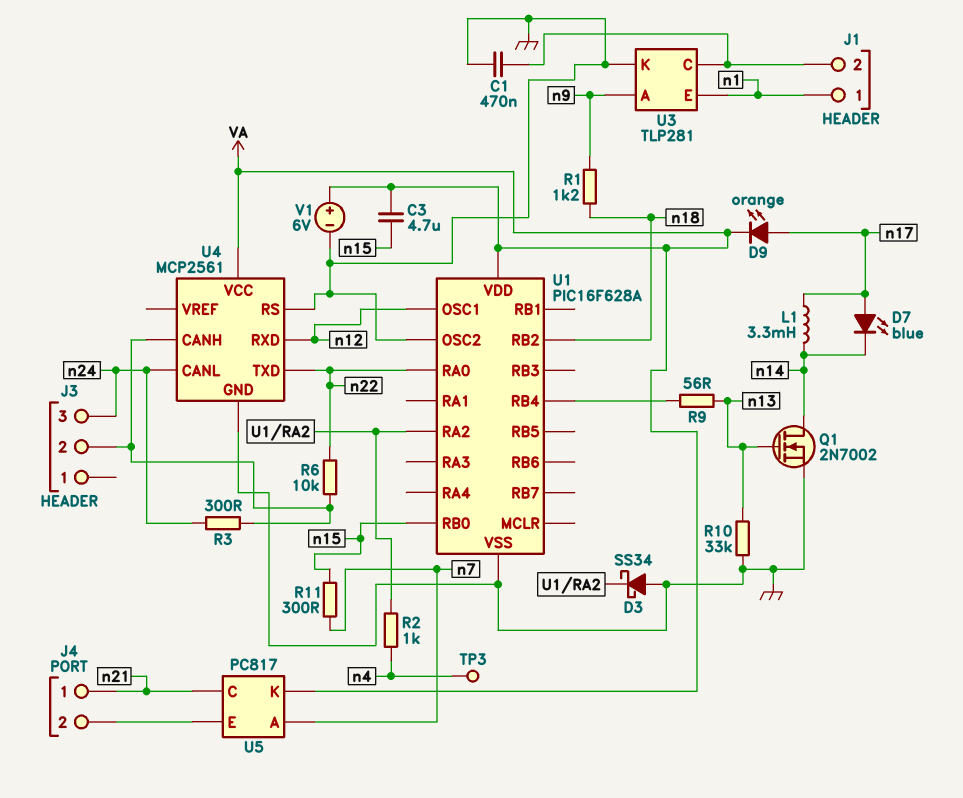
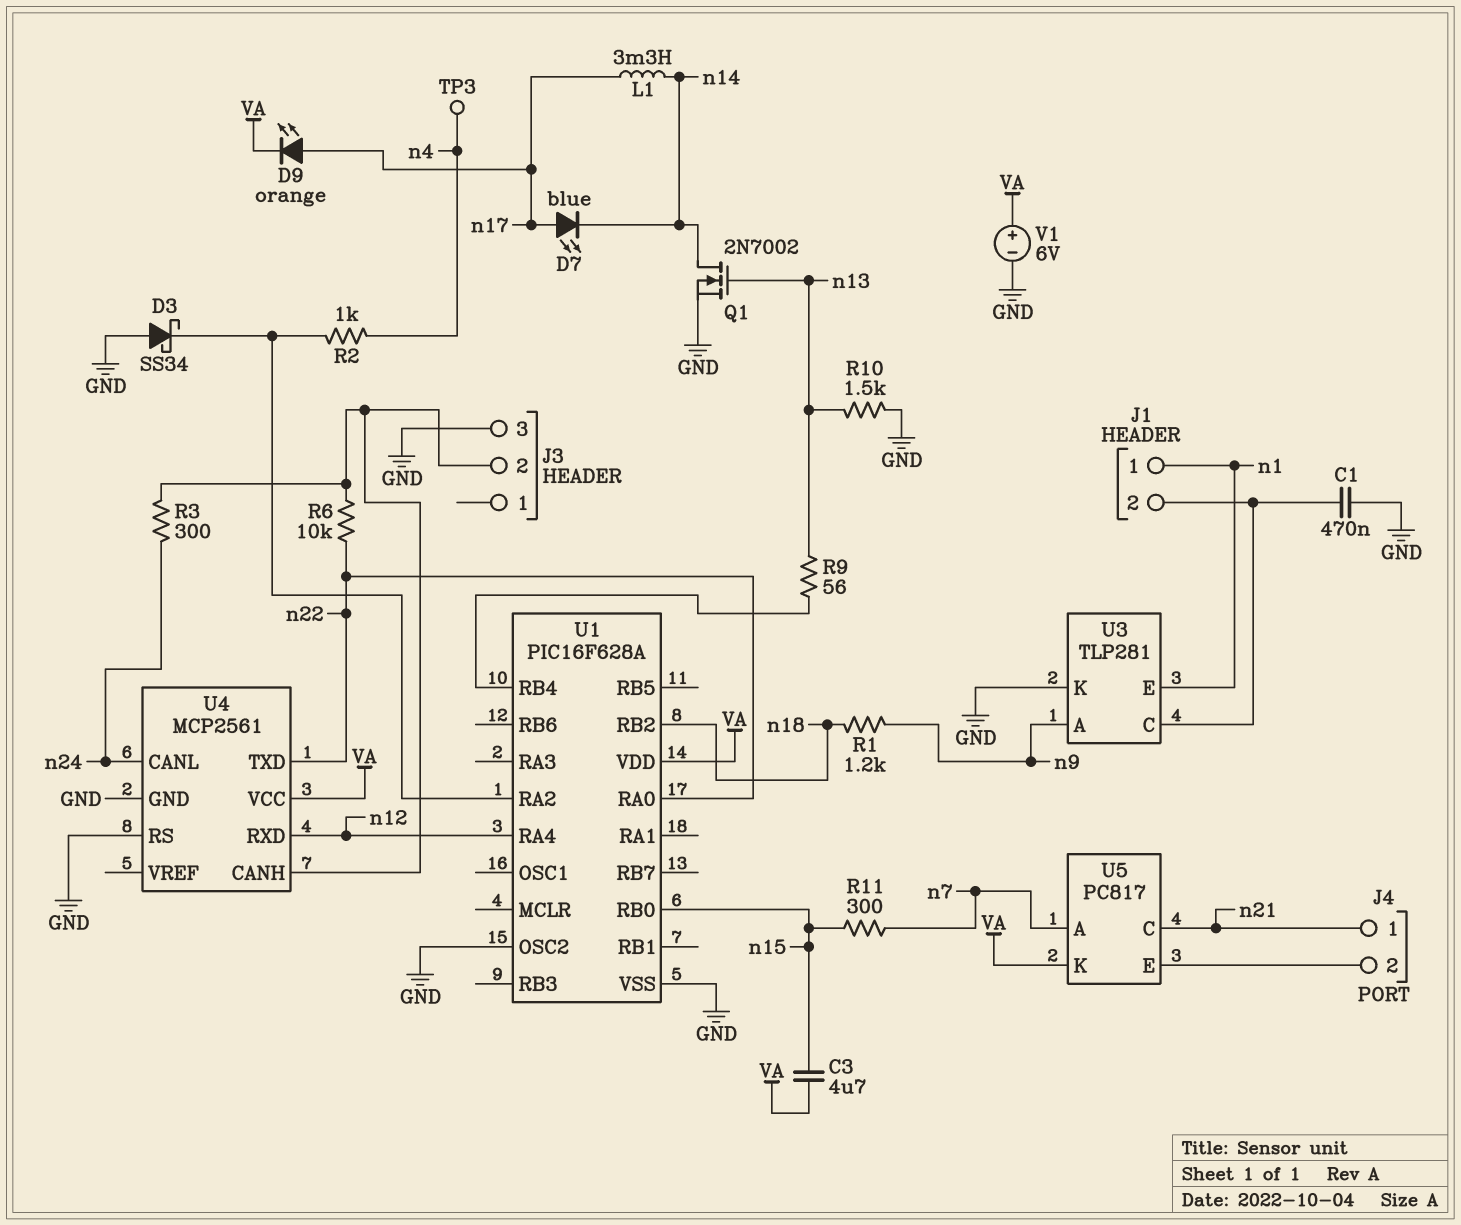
J3 pin 3: n24 -> GND
R10: 33k (GND, n13) -> 1.5k (GND, n13)
U1 pin OSC1: n12 -> none
U1 pin RA4: none -> n12

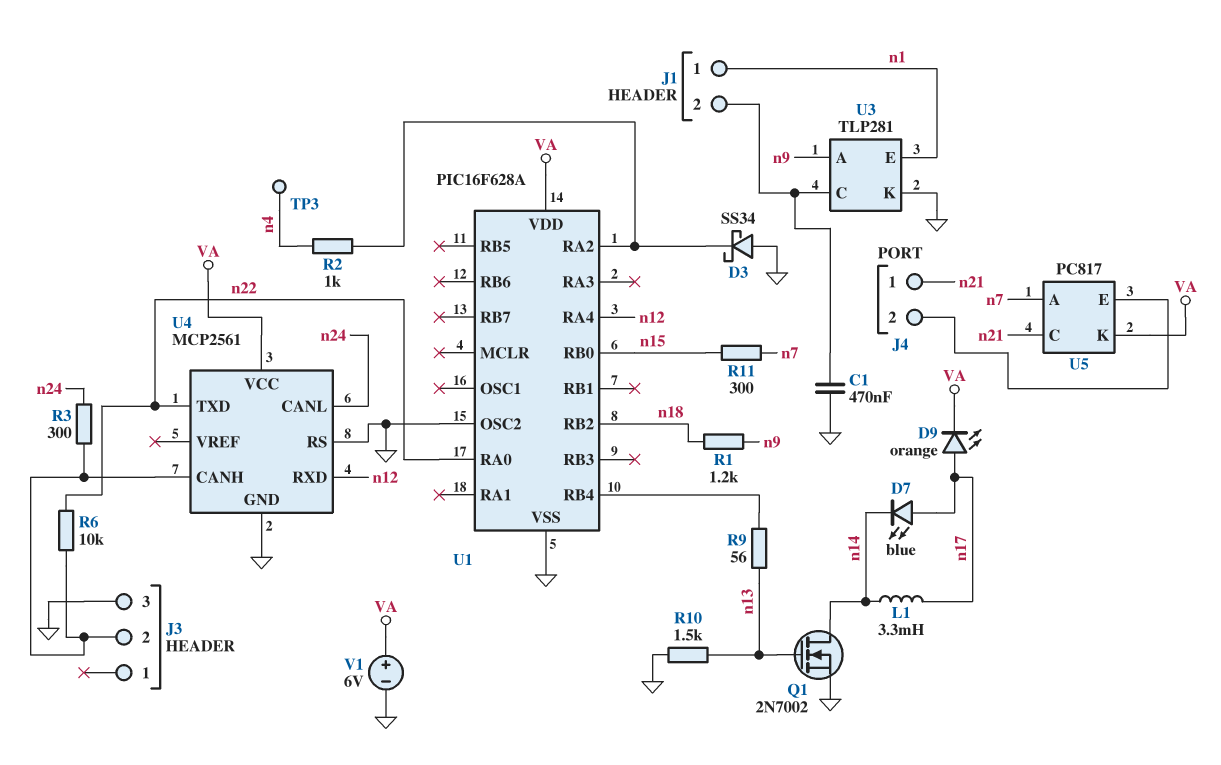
C3: 4.7uF (VA, n15) -> none

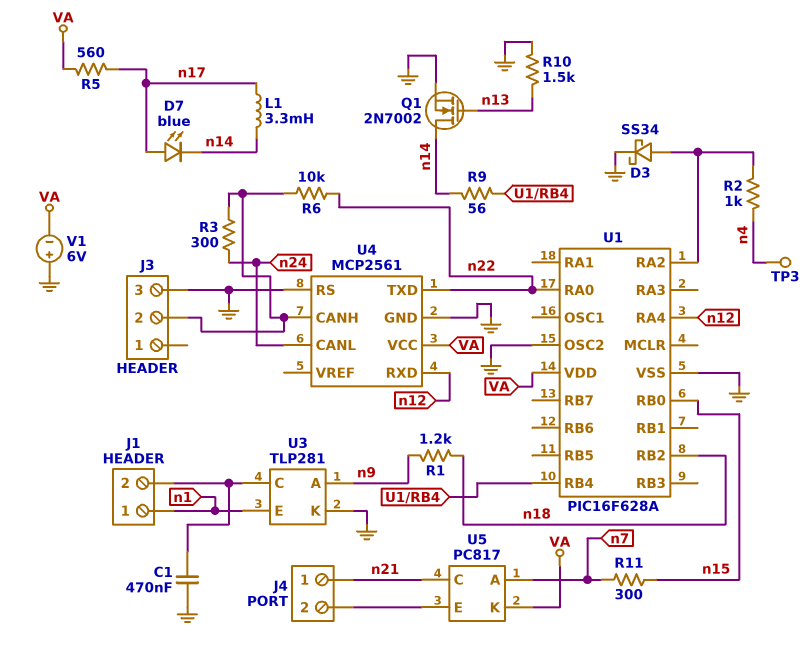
D3: schottky SS34 (A GND, K U1/RA2) -> schottky SS34 (A U1/RA2, K GND)
D9: LED orange (A n17, K VA) -> none
R5: none -> 560 (VA, n17)
R9: 56 (U1/RB4, n13) -> 56 (U1/RB4, n14)
V1: 6V (plus VA, minus GND) -> 6V (plus GND, minus VA)

